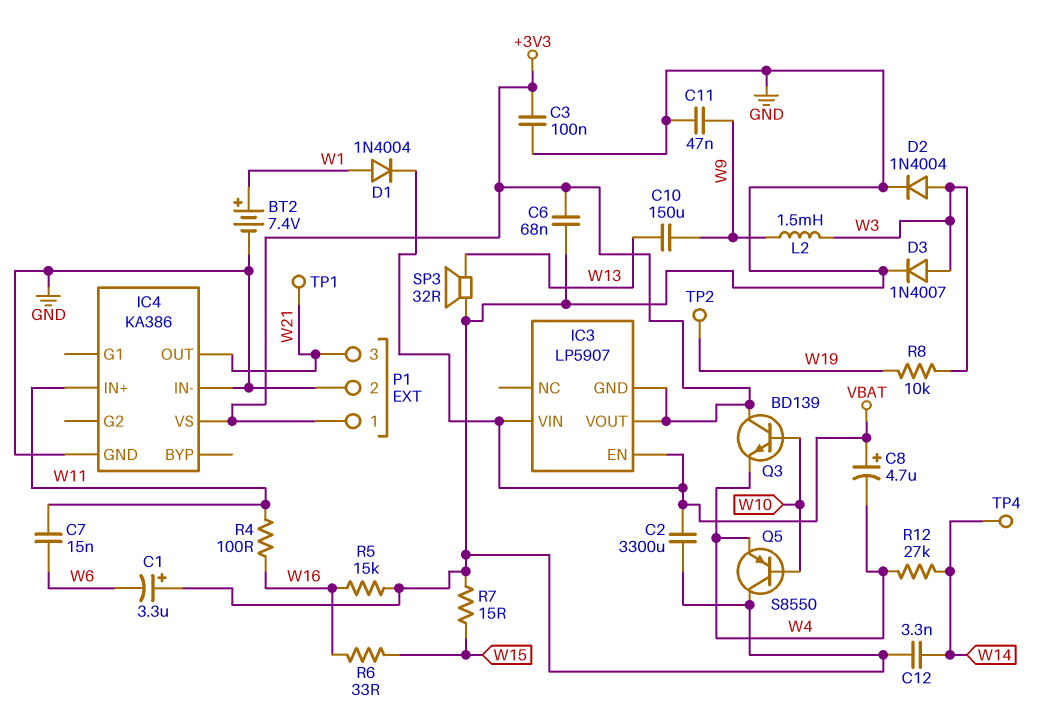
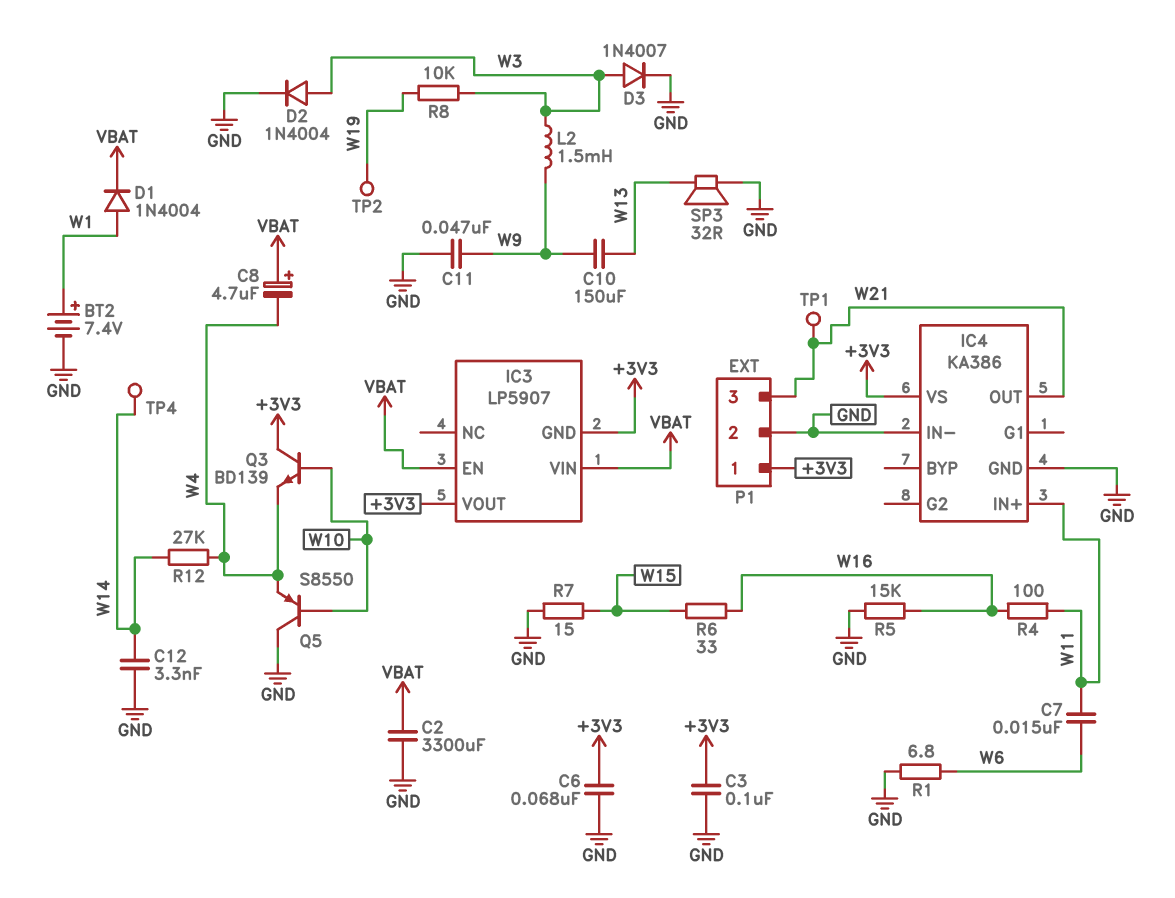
C1: 3.3uF (plus GND, minus W6) -> none
R1: none -> 6.8 (GND, W6)

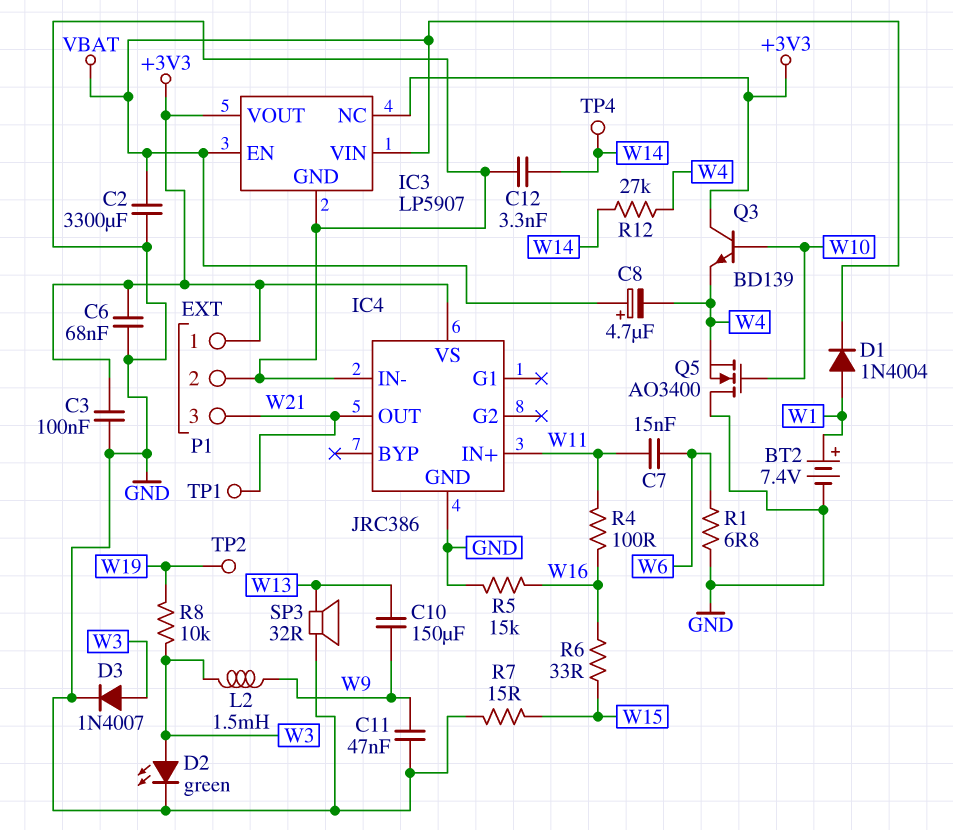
D2: diode 1N4004 (A W3, K GND) -> LED green (A W3, K GND)
IC3 pin GND: +3V3 -> GND
IC3 pin NC: none -> +3V3
IC4: KA386 -> JRC386
Q5: PNP S8550 (B W10, C GND, E W4) -> NMOS AO3400 (G W10, D GND, S W4)

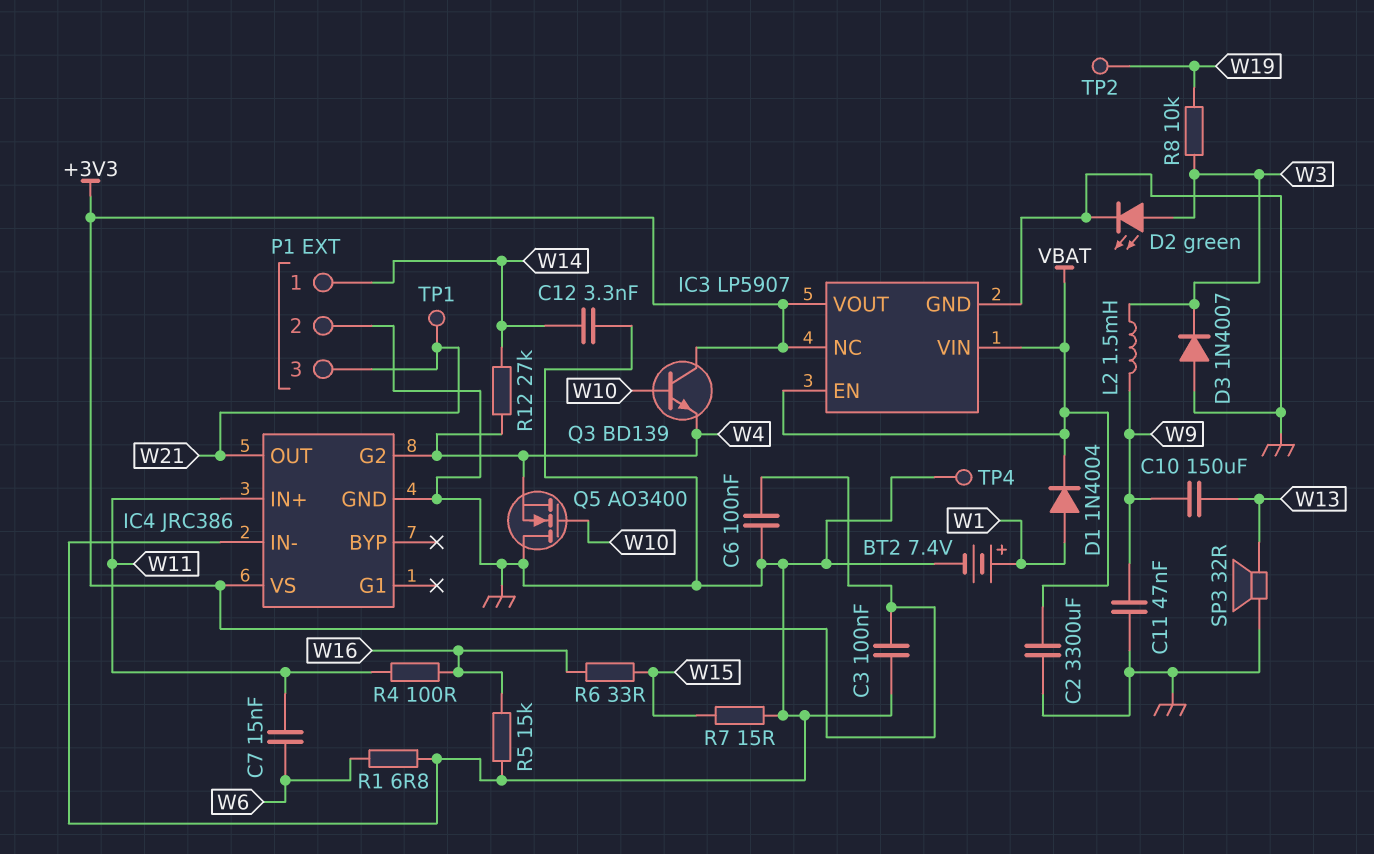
C6: 68nF (+3V3, GND) -> 100nF (+3V3, GND)
C8: 4.7uF (plus VBAT, minus W4) -> none
D3: diode 1N4007 (A W3, K GND) -> diode 1N4007 (A GND, K W3)
IC4 pin G2: none -> W4
P1 pin 1: +3V3 -> W14
TP4: test point (W14) -> test point (GND)

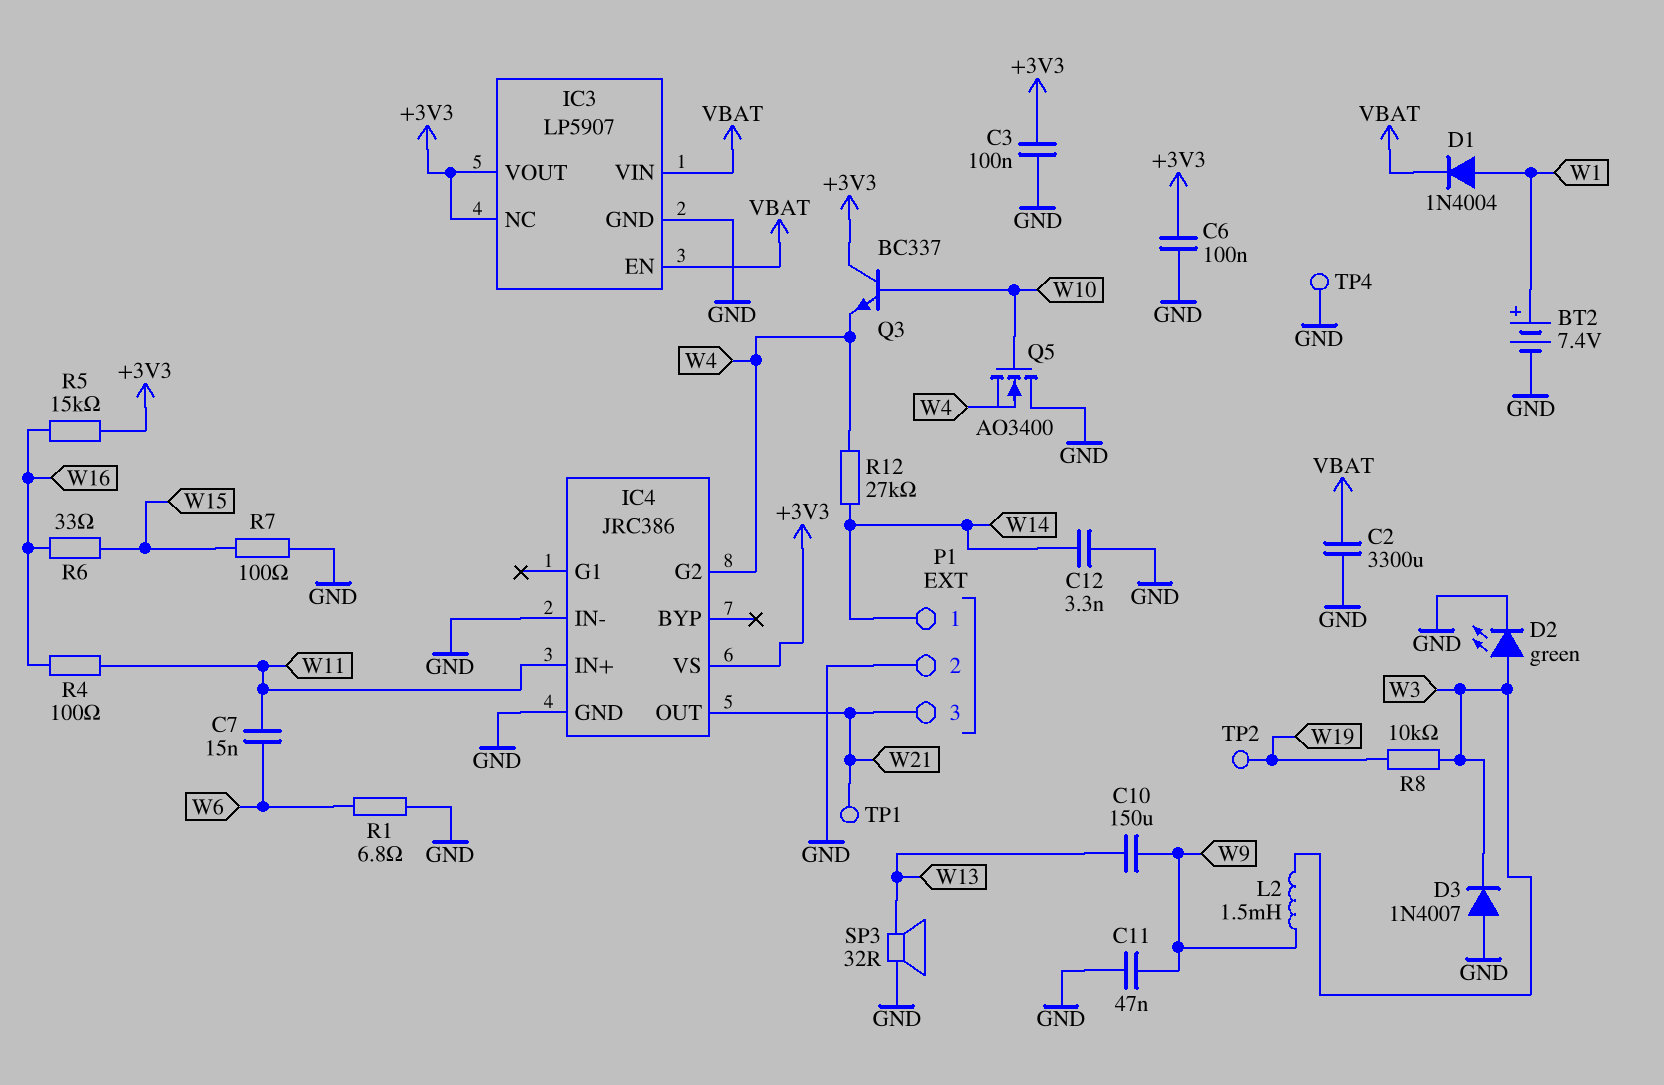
Q3: NPN BD139 (B W10, C +3V3, E W4) -> NPN BC337 (B W10, C +3V3, E W4)
R5: 15k (GND, W16) -> 15k (+3V3, W16)
R7: 15 (GND, W15) -> 100 (GND, W15)

